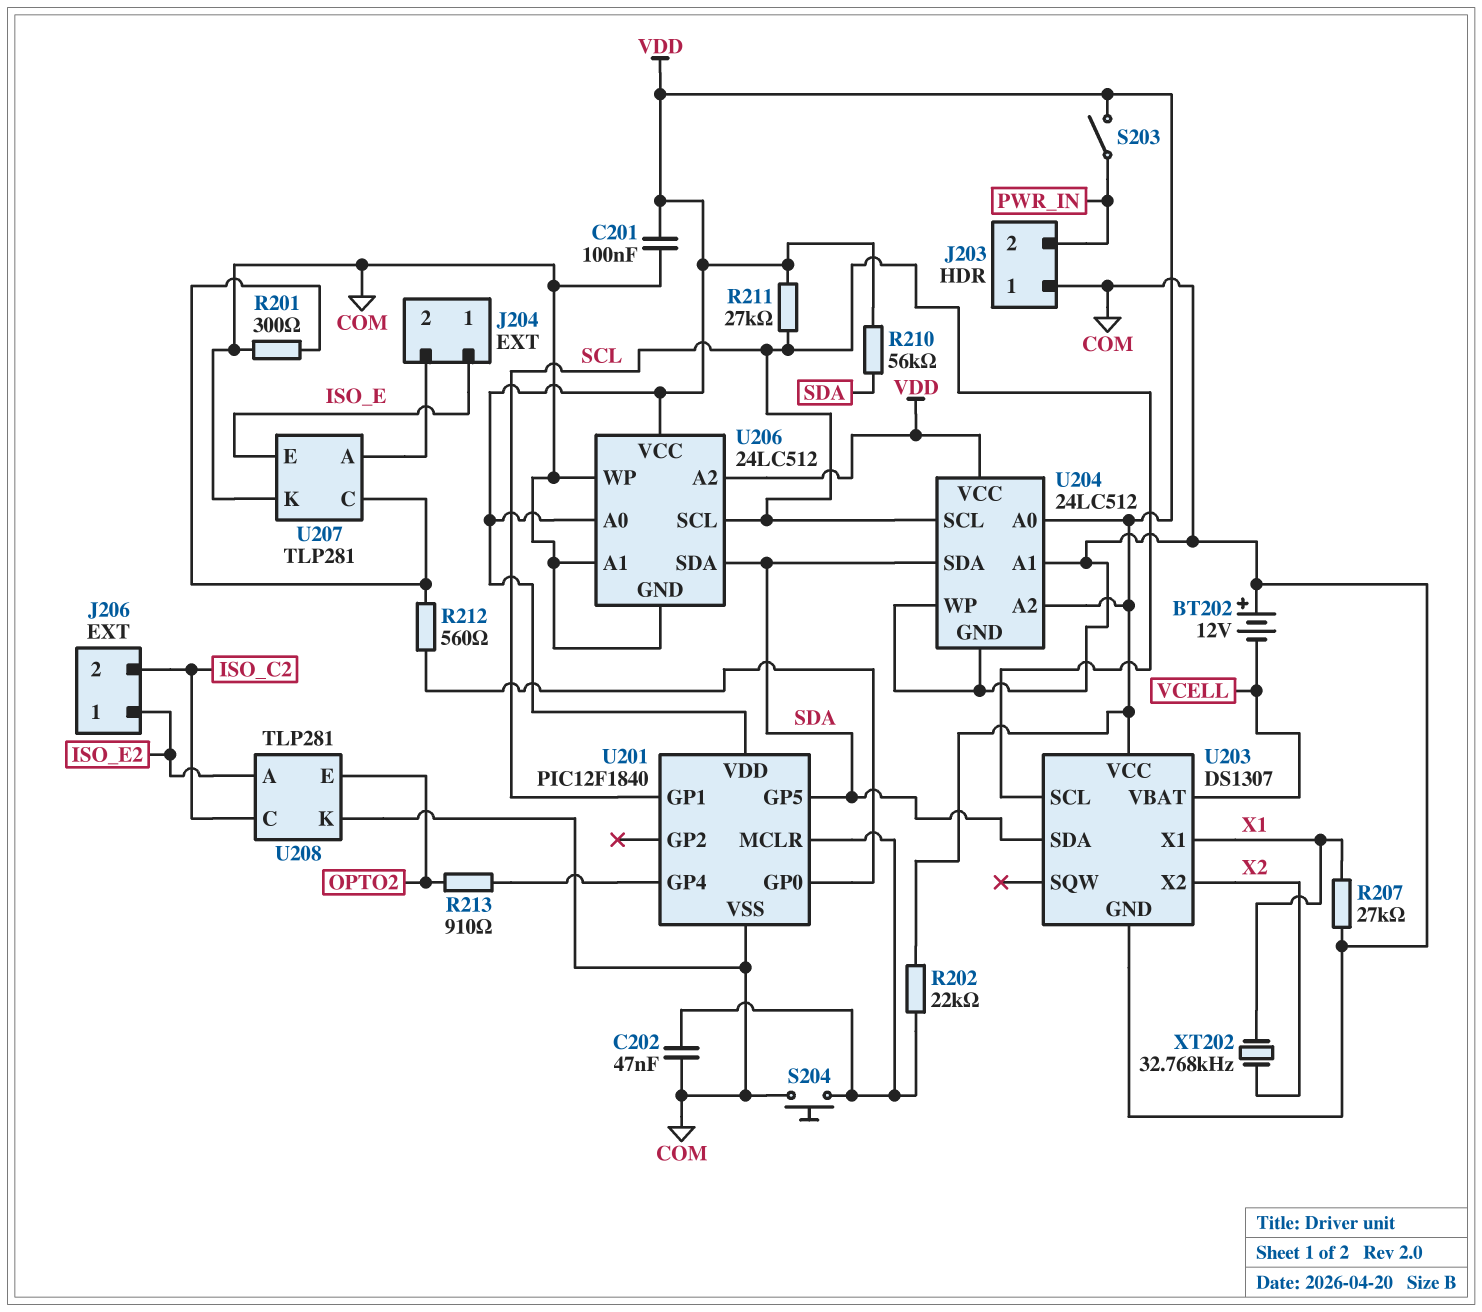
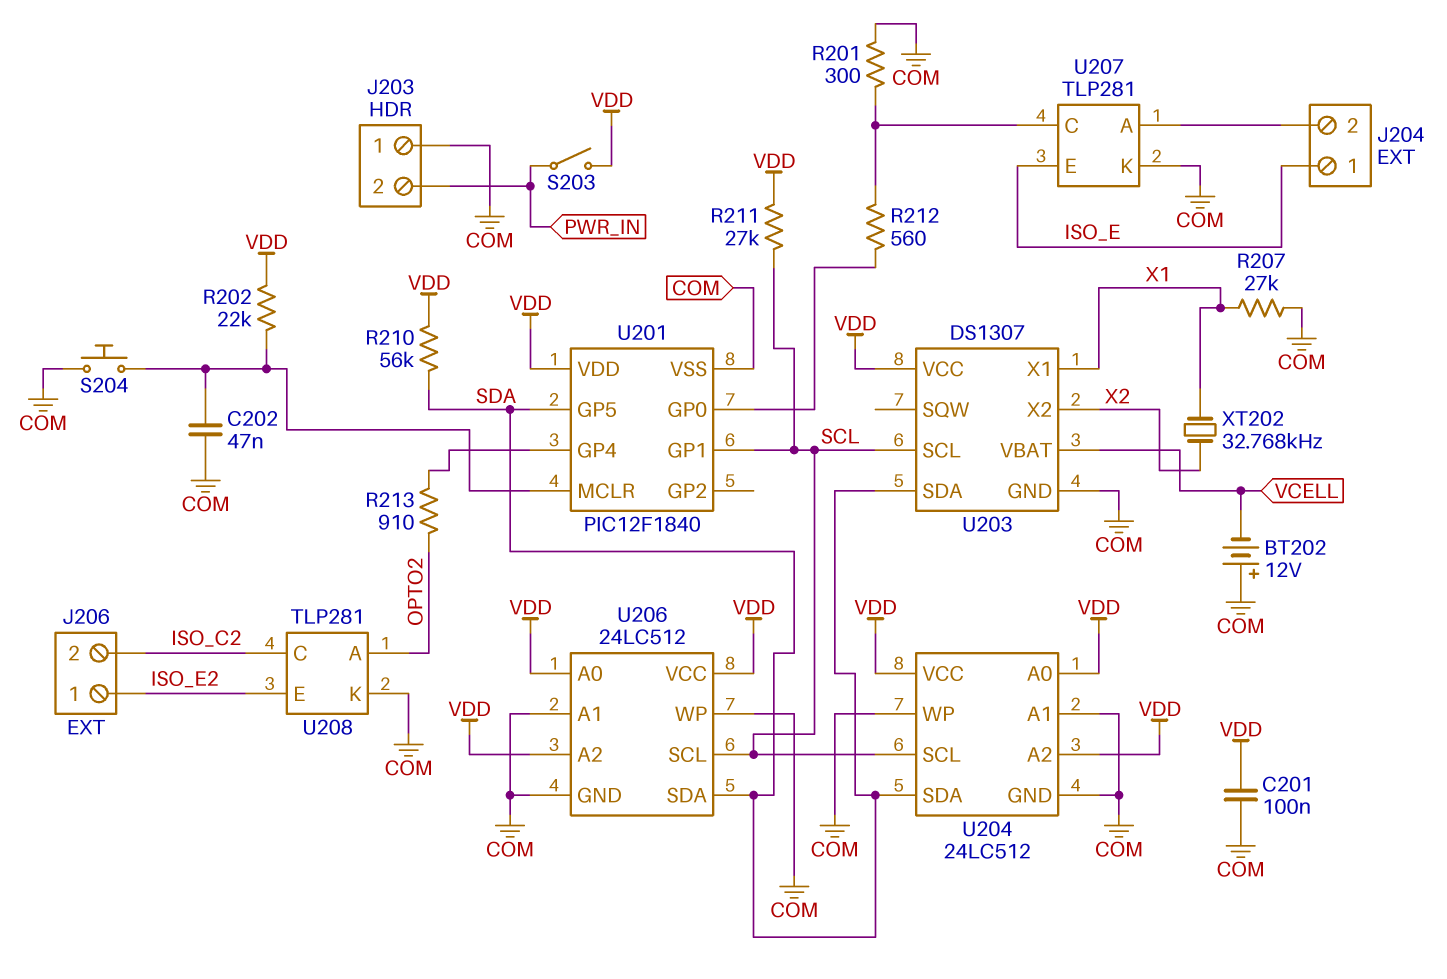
U208 pin A: ISO_E2 -> OPTO2
U208 pin E: OPTO2 -> ISO_E2

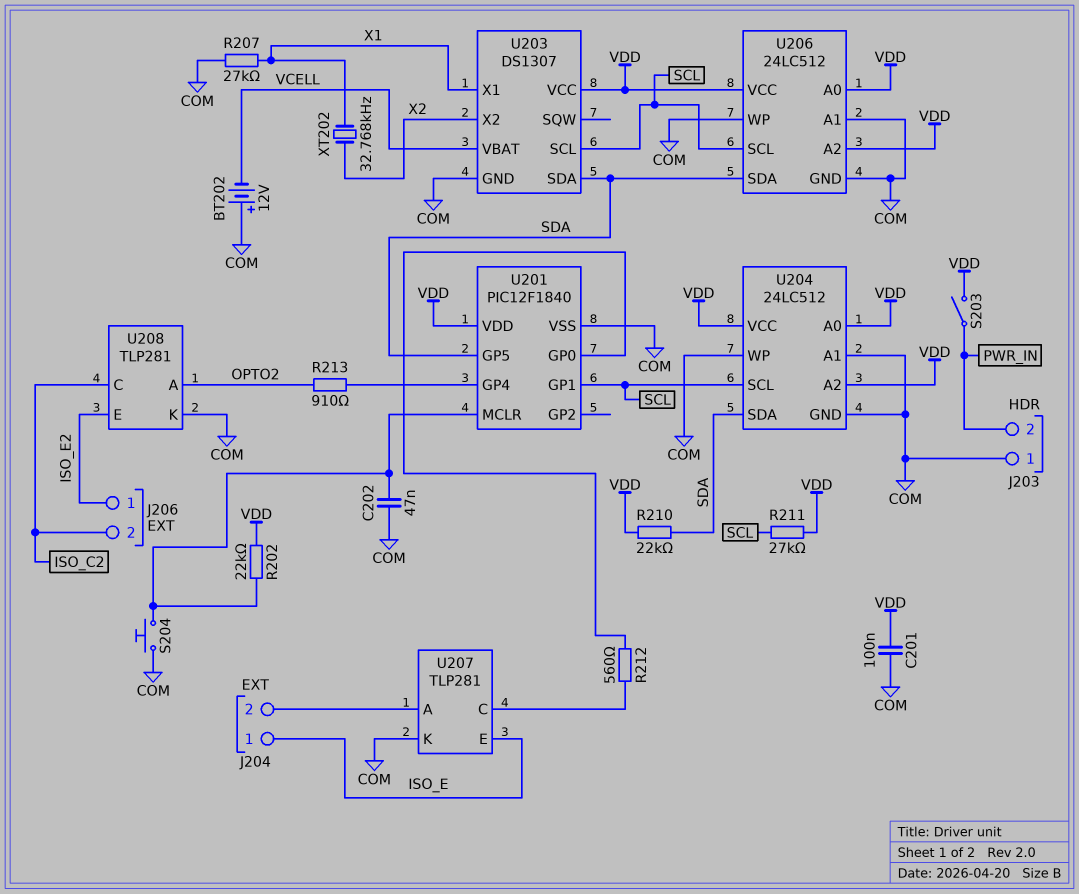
R201: 300 (COM, U207/C) -> none
R210: 56k (SDA, VDD) -> 22k (SDA, VDD)

